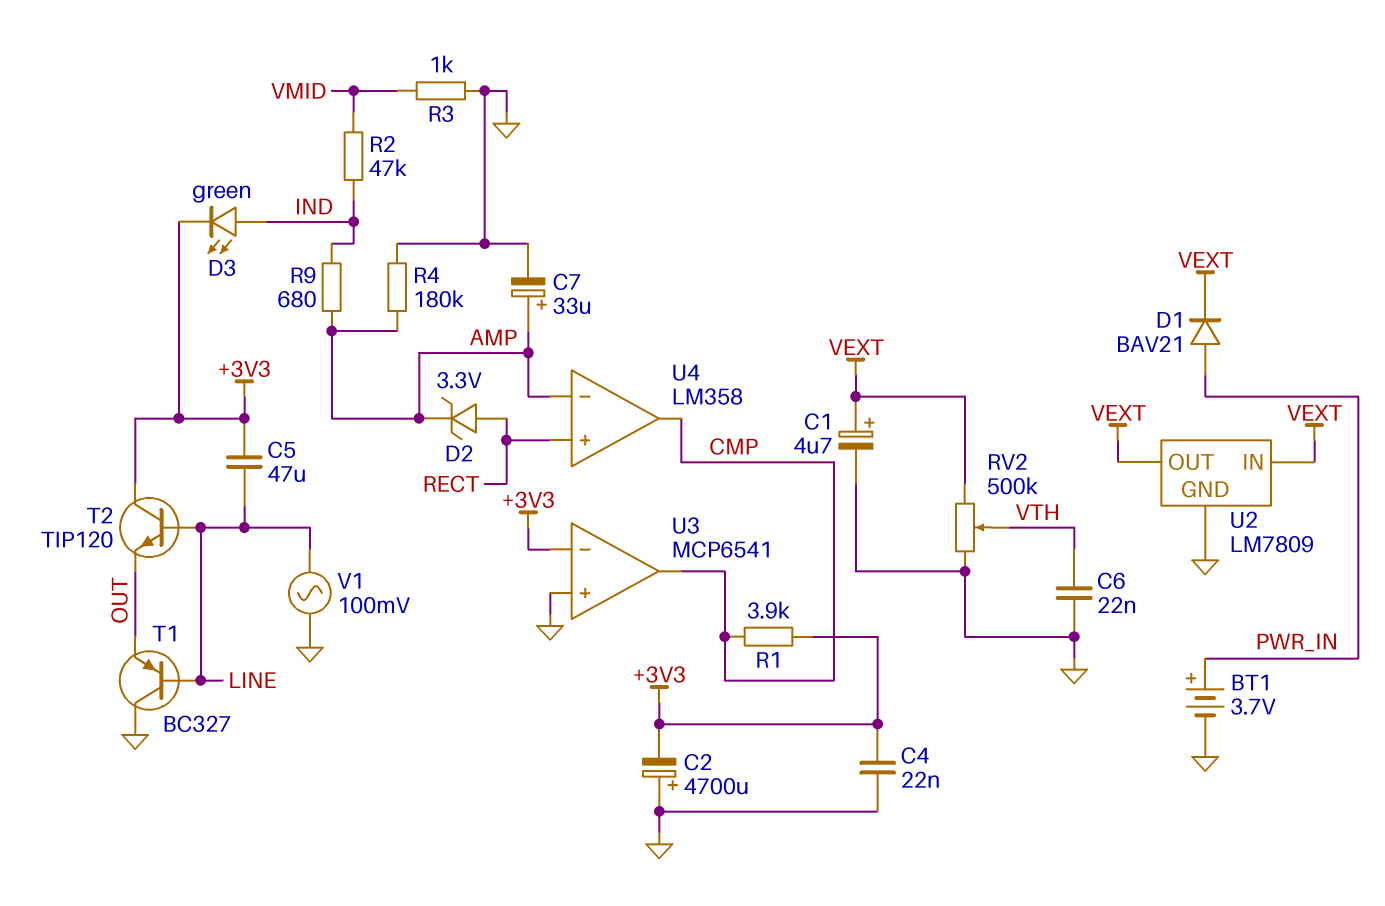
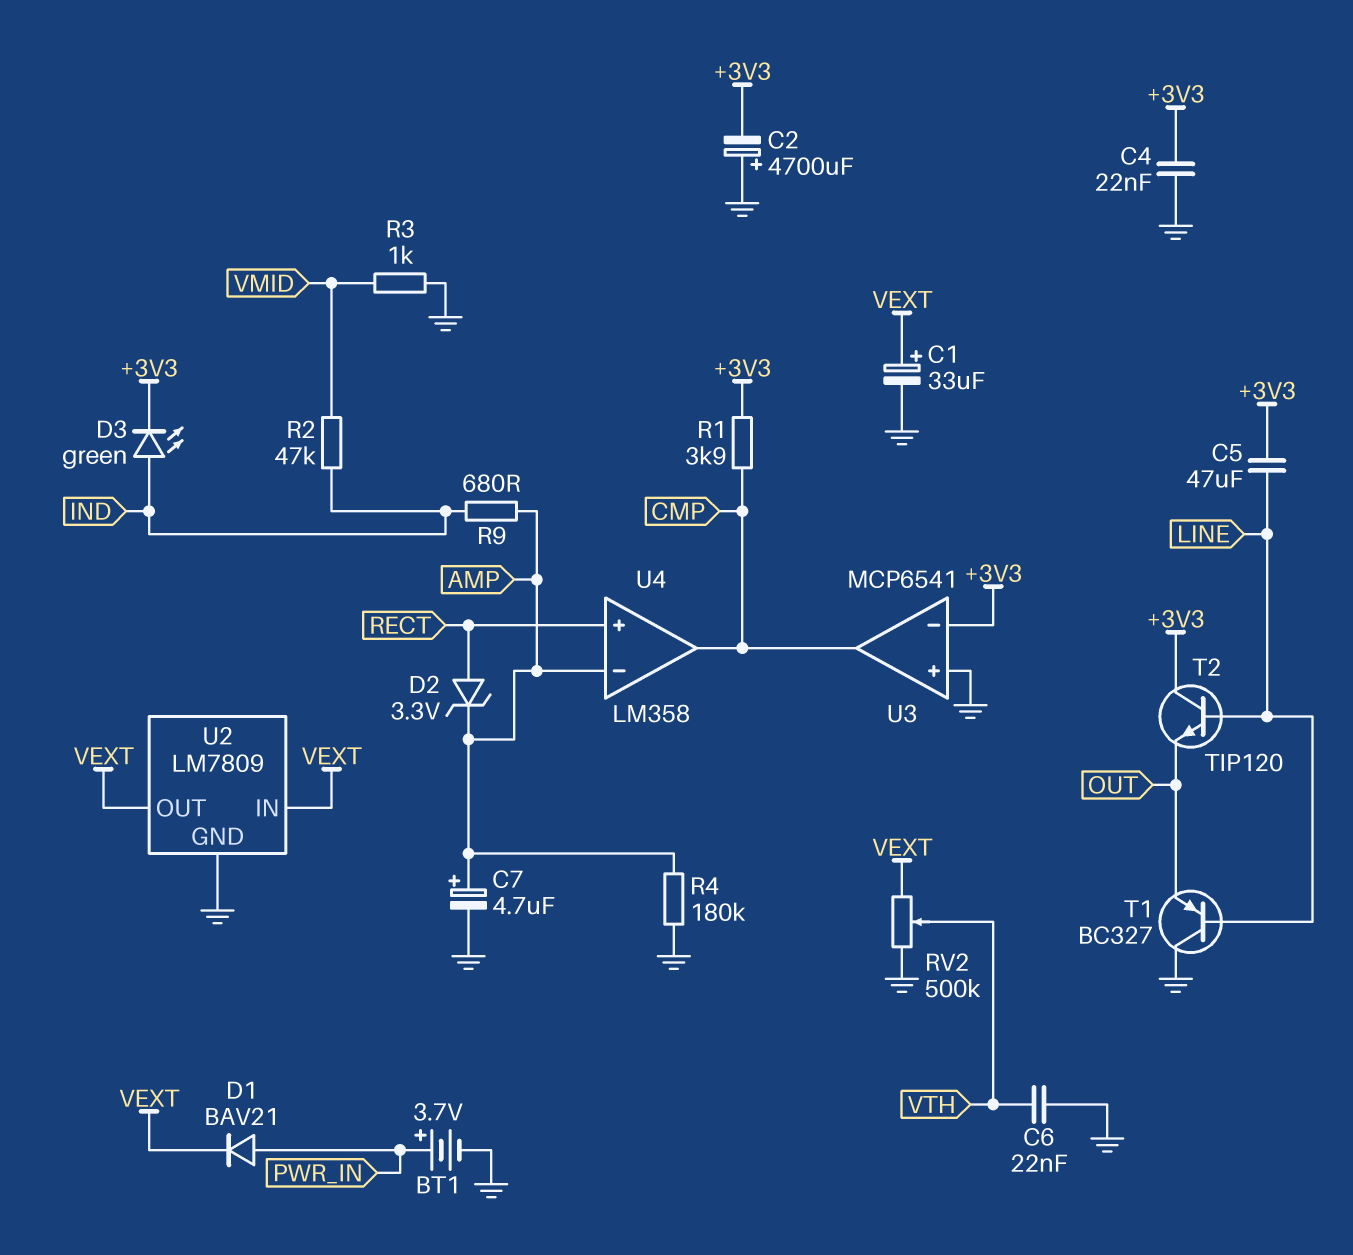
C1: 4.7uF (plus VEXT, minus GND) -> 33uF (plus VEXT, minus GND)
C7: 33uF (plus AMP, minus GND) -> 4.7uF (plus AMP, minus GND)
V1: AC 100mV (GND, LINE) -> none

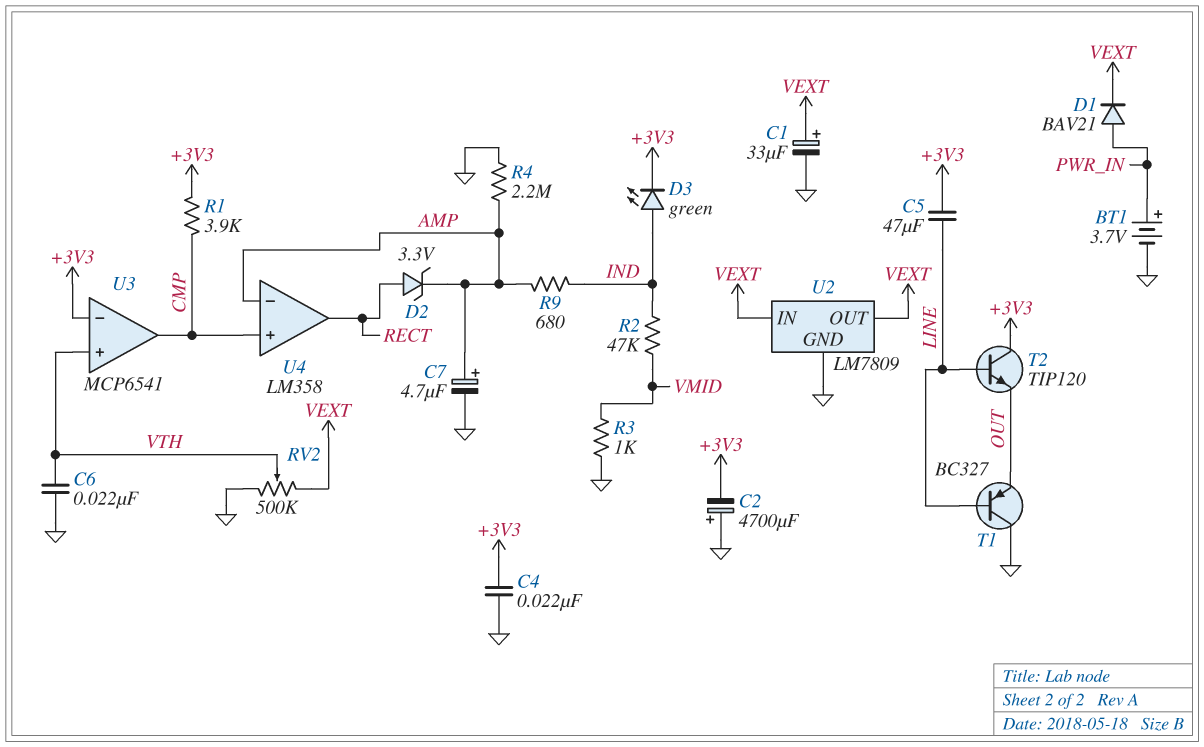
R4: 180k (AMP, GND) -> 2.2M (AMP, GND)
U3 pin in+: GND -> VTH
U4 pin in+: RECT -> CMP
U4 pin out: CMP -> RECT

